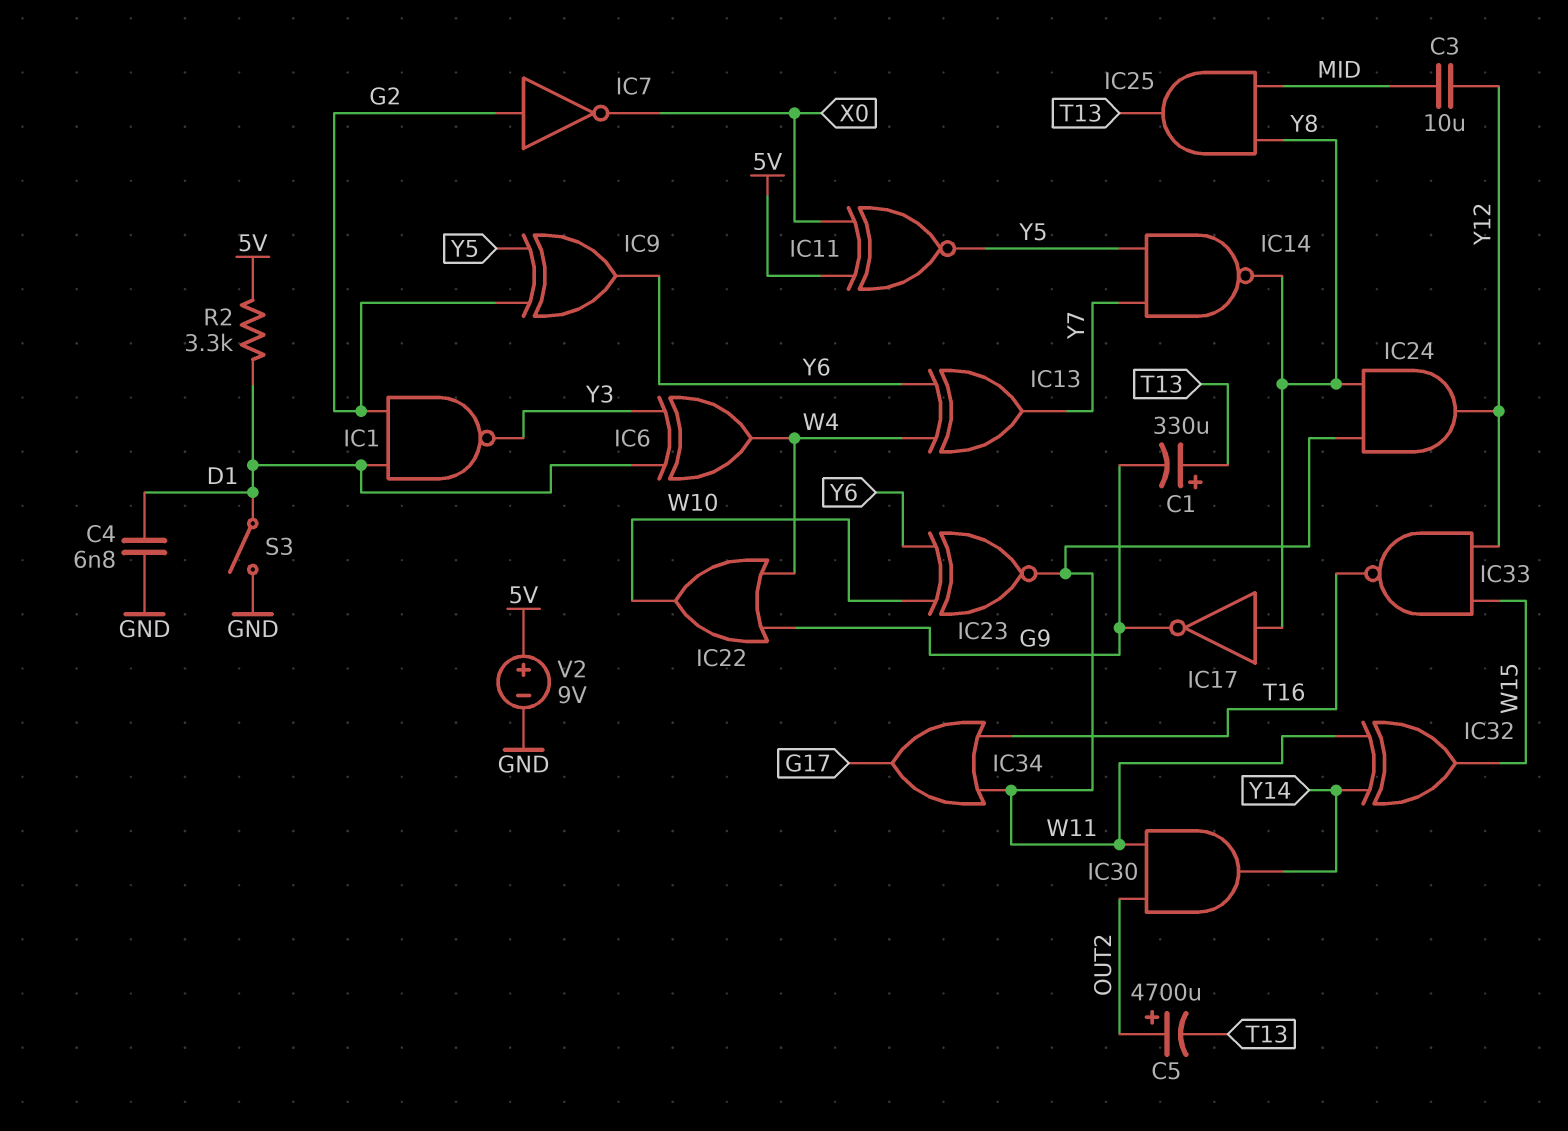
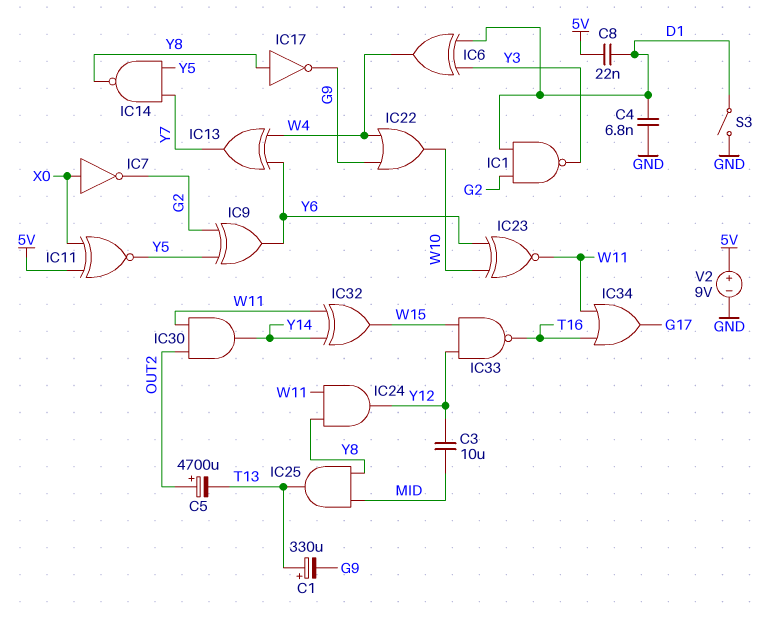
C8: none -> 22nF (5V, D1)
IC7: NOT (in G2, out X0) -> NOT (in X0, out G2)
R2: 3.3k (5V, D1) -> none

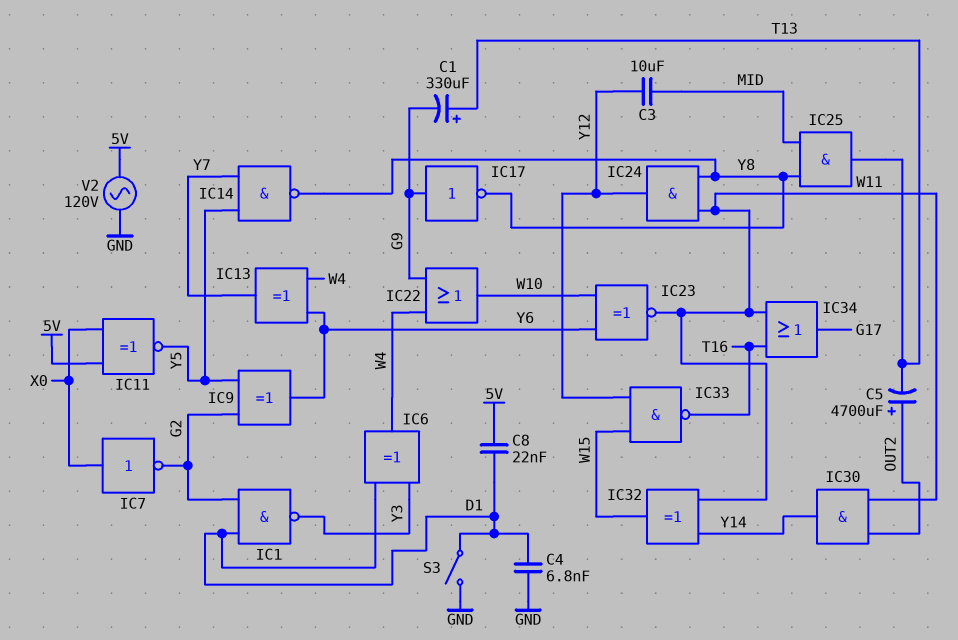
IC17: NOT (in Y8, out G9) -> NOT (in G9, out Y8)
V2: 9V (plus 5V, minus GND) -> AC 120V (5V, GND)

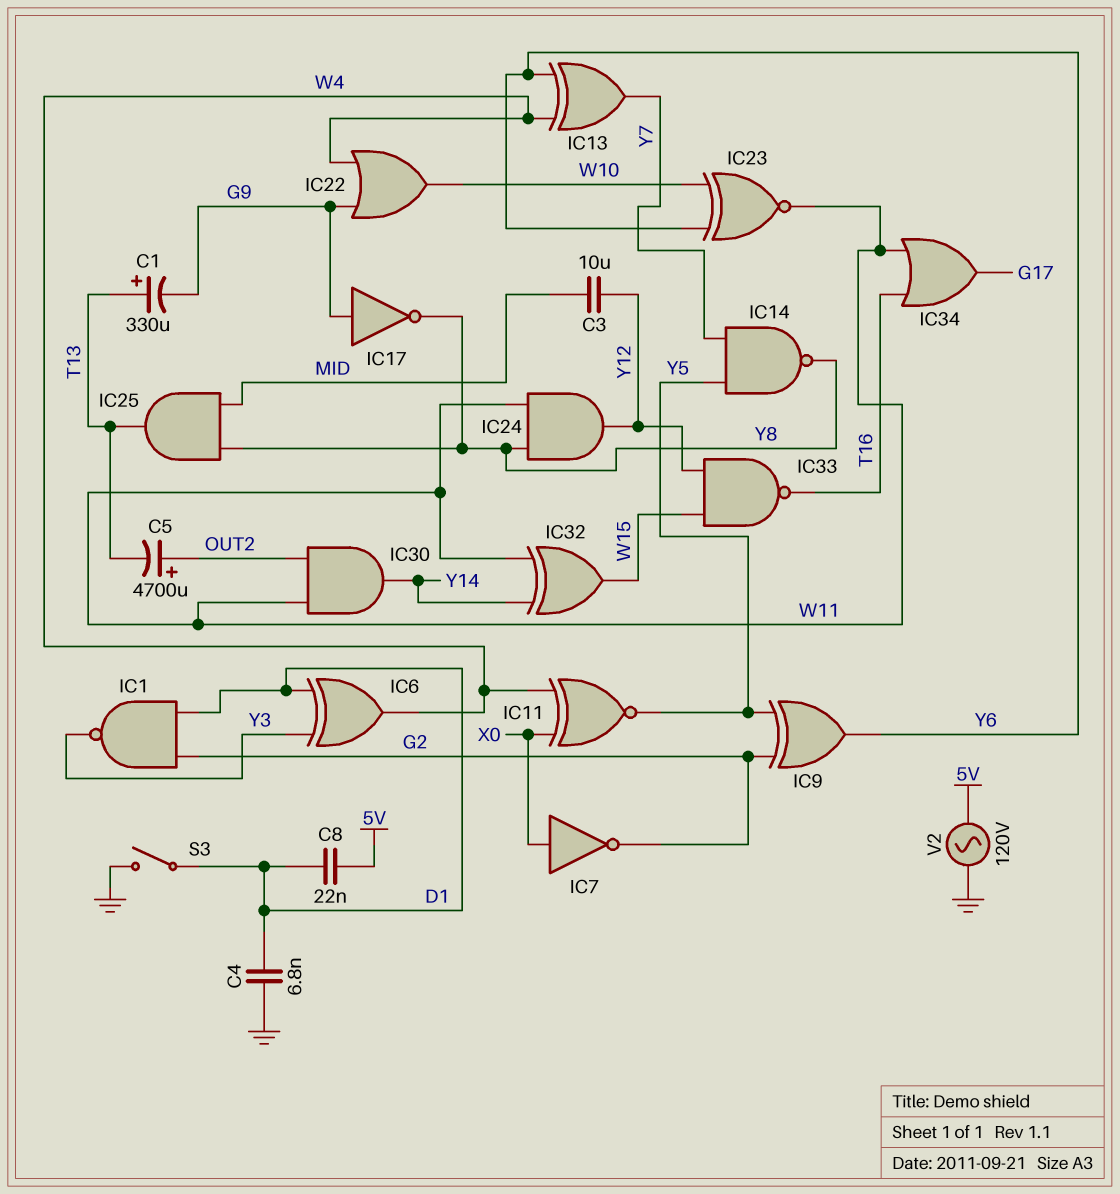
IC11: XNOR (in 5V, in X0, out Y5) -> XNOR (in W4, in X0, out Y5)

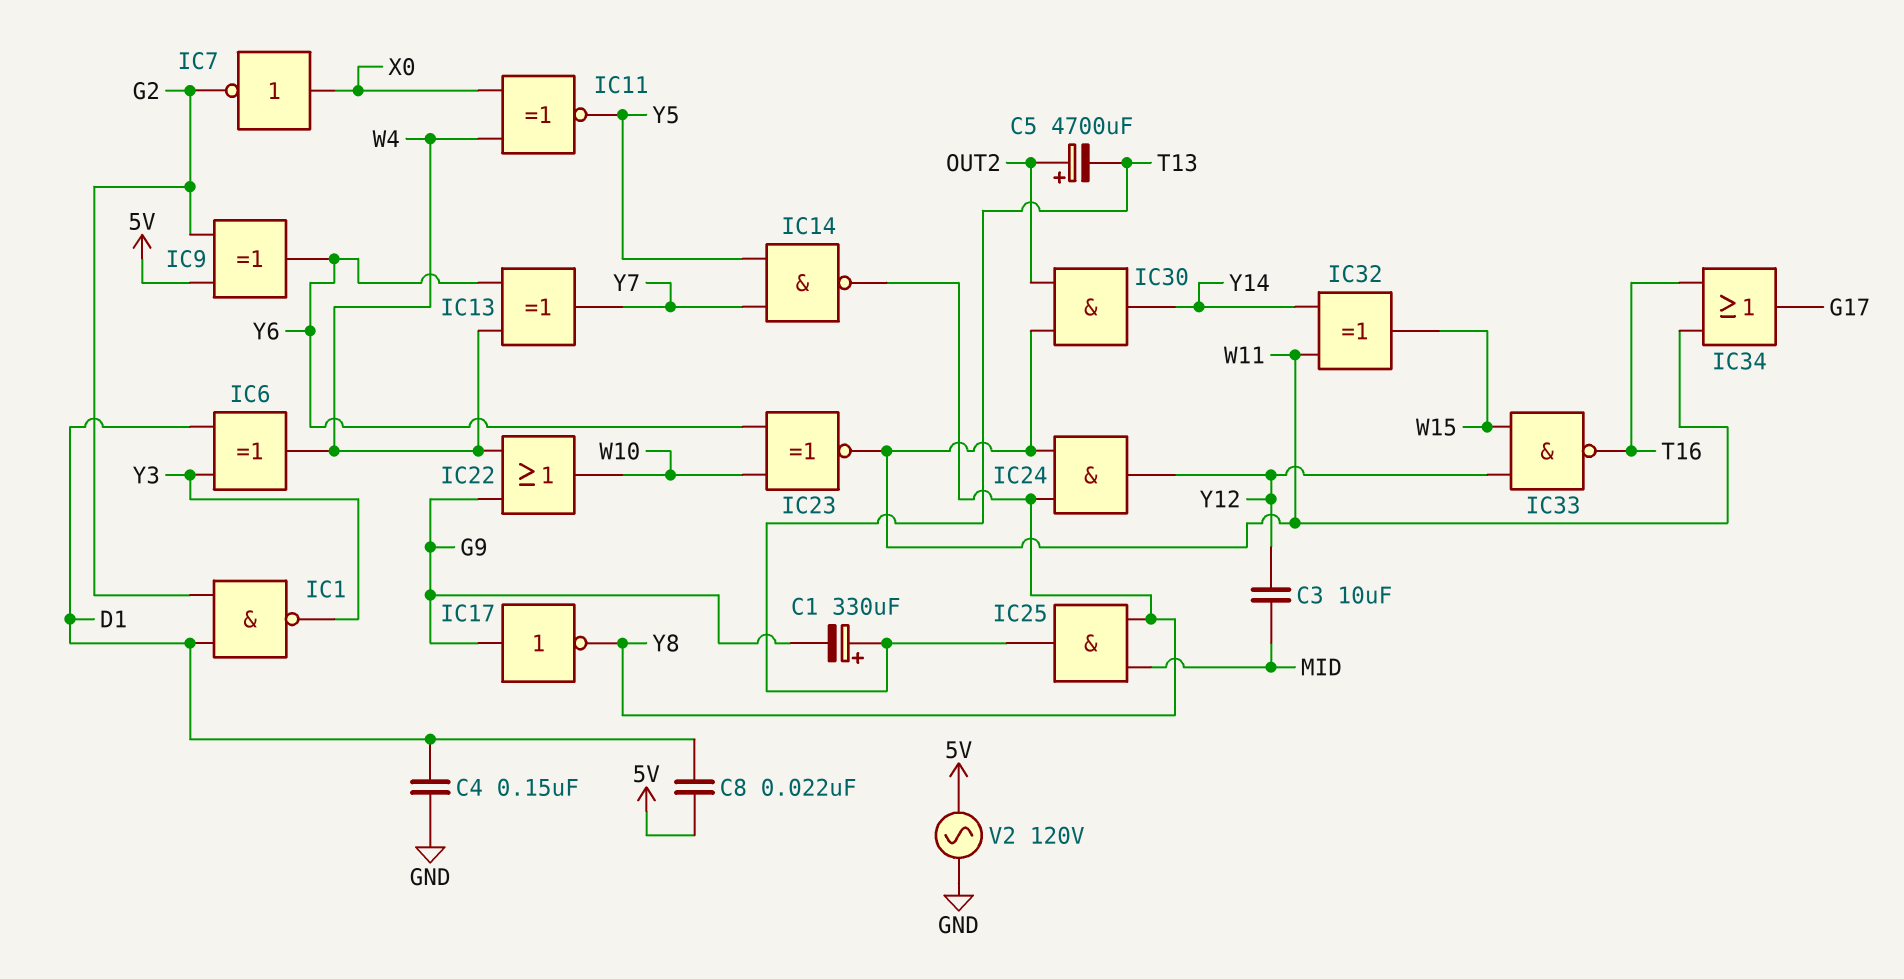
C4: 6.8nF (D1, GND) -> 150nF (D1, GND)
IC9: XOR (in G2, in Y5, out Y6) -> XOR (in 5V, in G2, out Y6)
S3: switch (D1, GND) -> none

